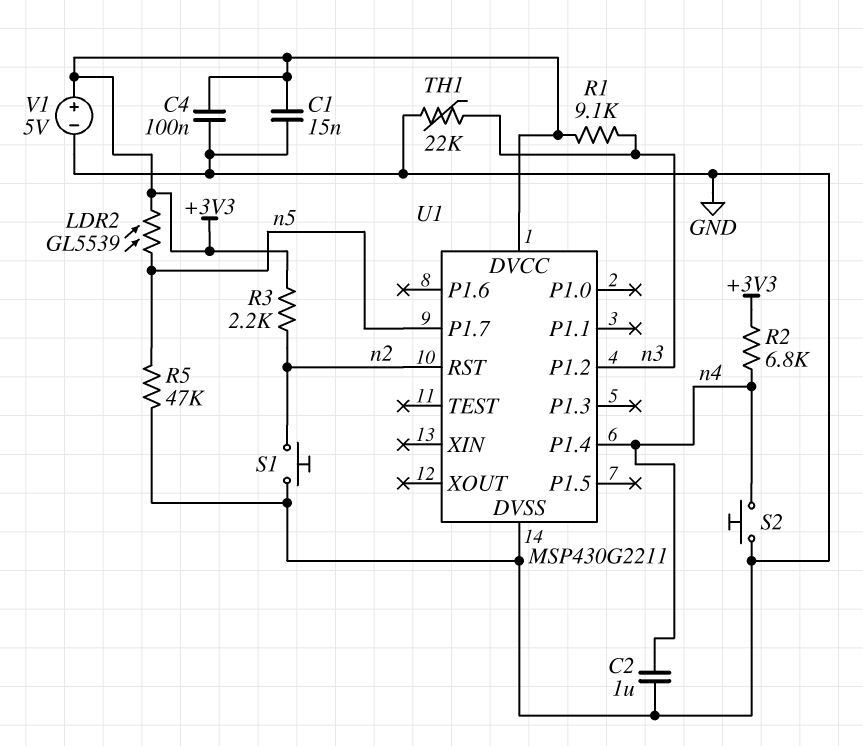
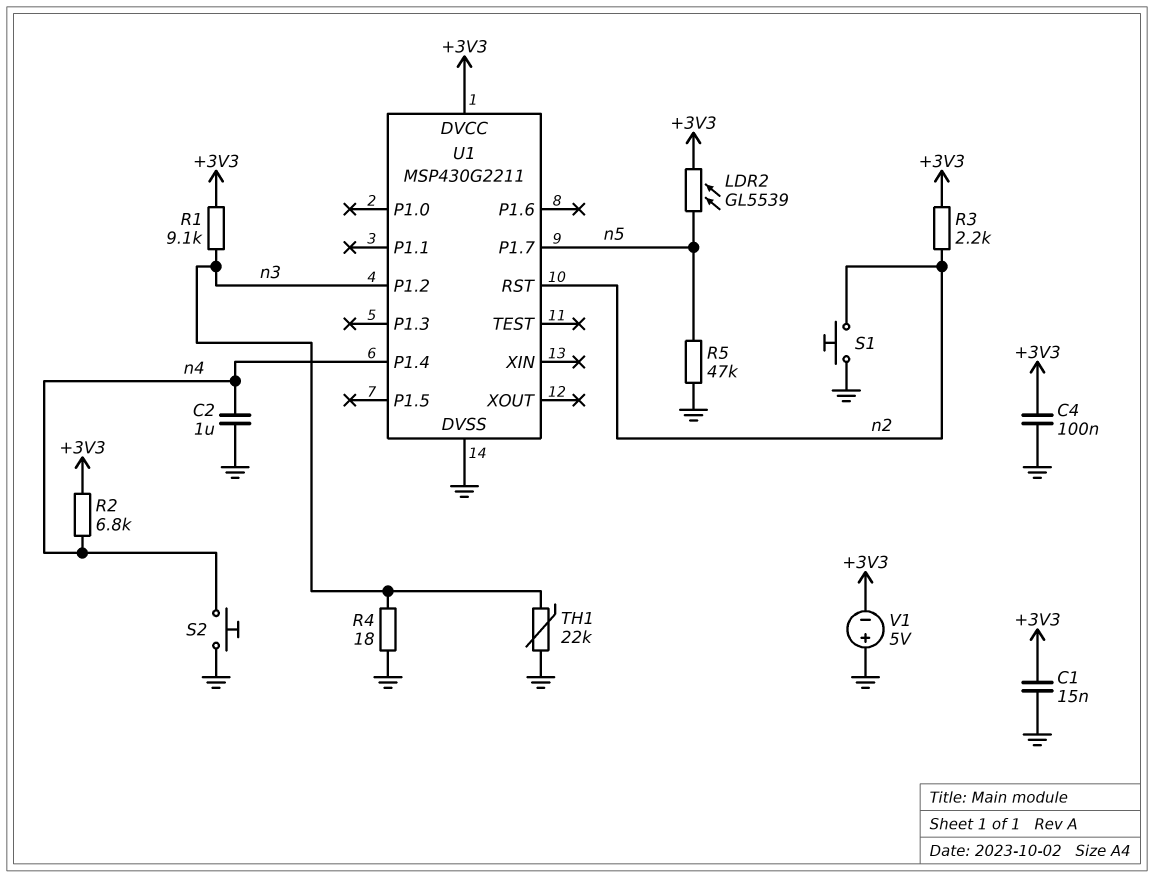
R4: none -> 18 (GND, n3)
V1: 5V (plus +3V3, minus GND) -> 5V (plus GND, minus +3V3)

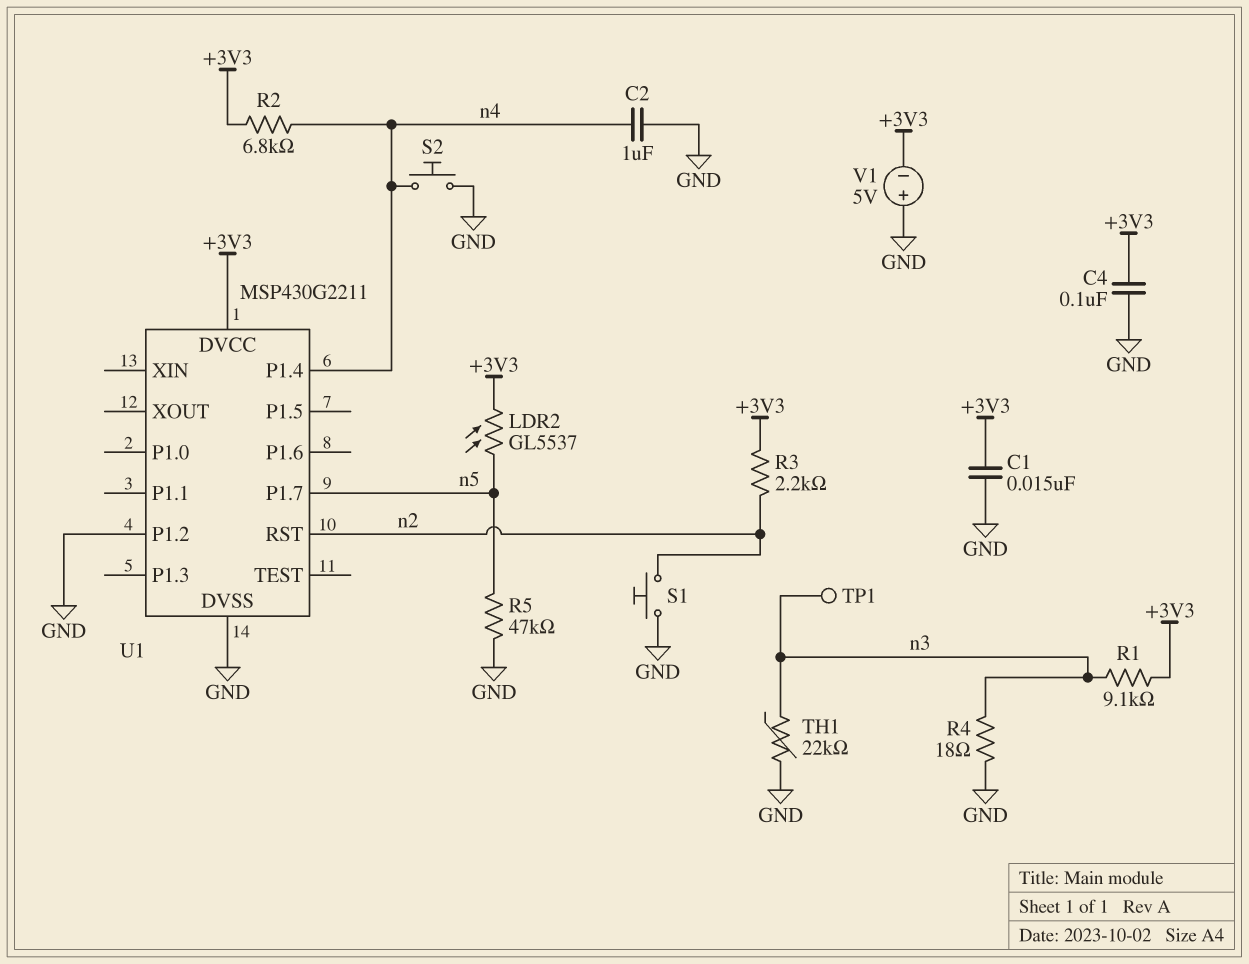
LDR2: GL5539 (+3V3, n5) -> GL5537 (+3V3, n5)
TP1: none -> test point (n3)
U1 pin P1.2: n3 -> GND

